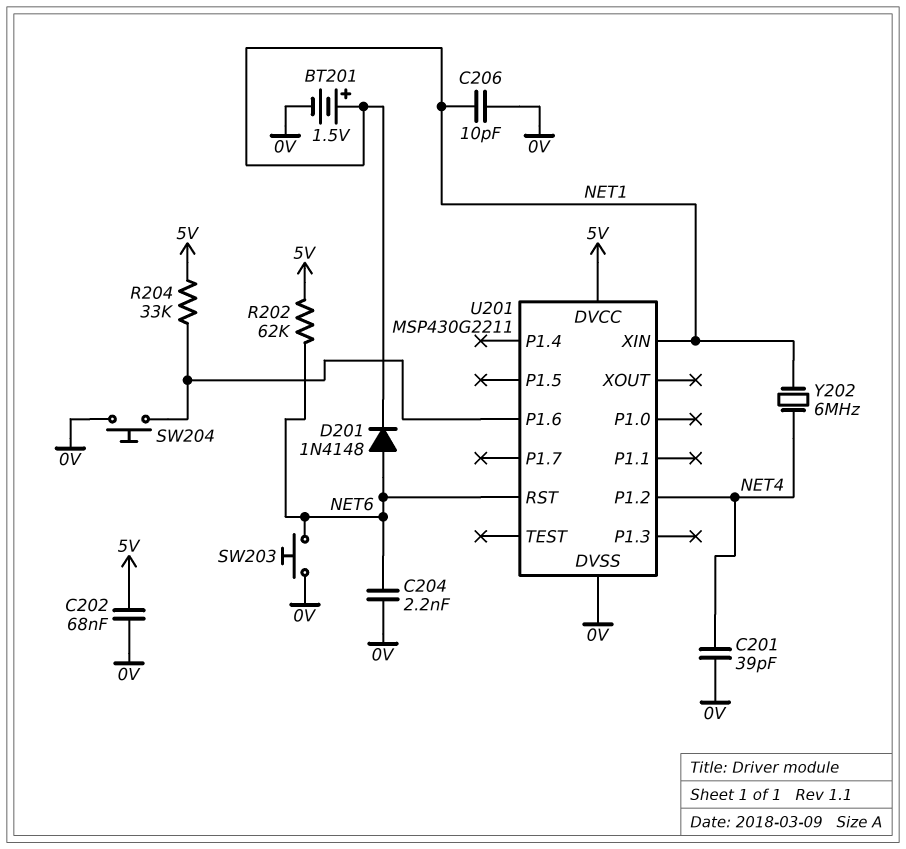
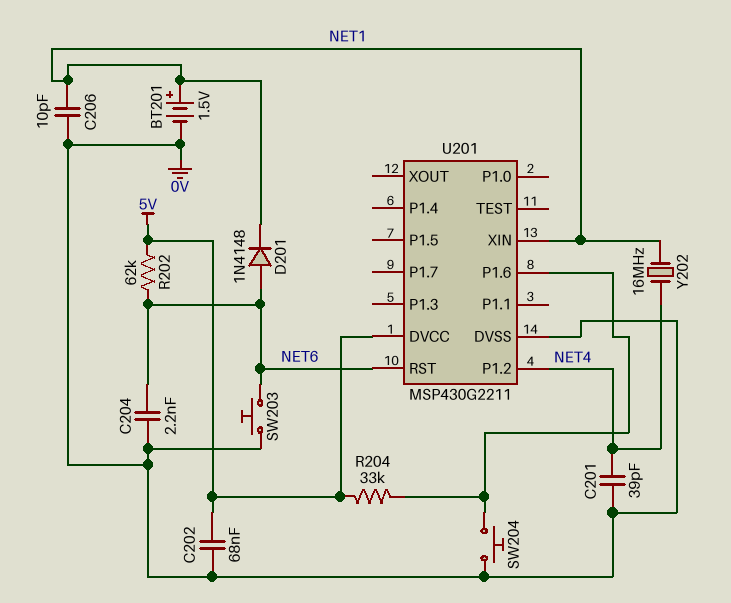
Y202: 6MHz (NET1, NET4) -> 16MHz (NET1, NET4)

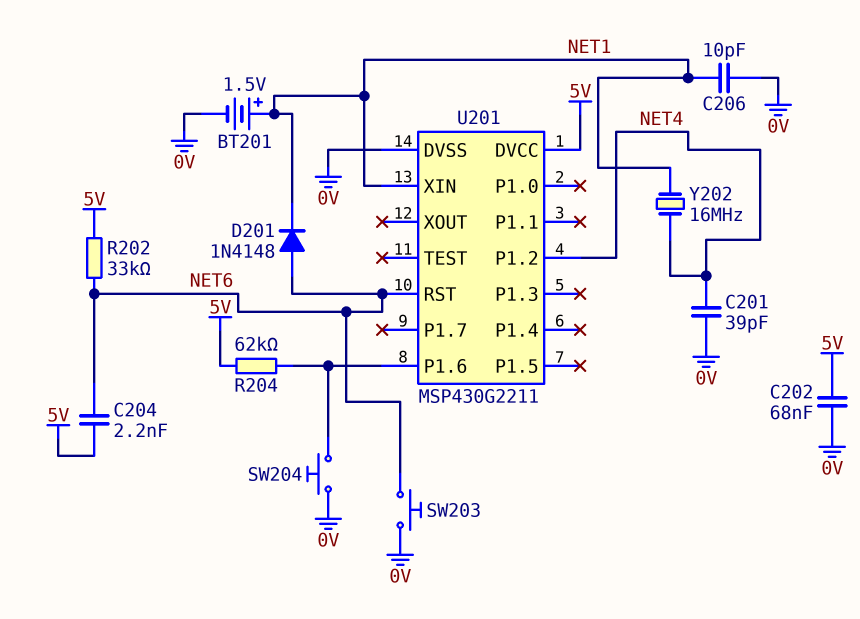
C204: 2.2nF (0V, NET6) -> 2.2nF (5V, NET6)
R202: 62k (5V, NET6) -> 33k (5V, NET6)
R204: 33k (5V, U201/P1.6) -> 62k (5V, U201/P1.6)

